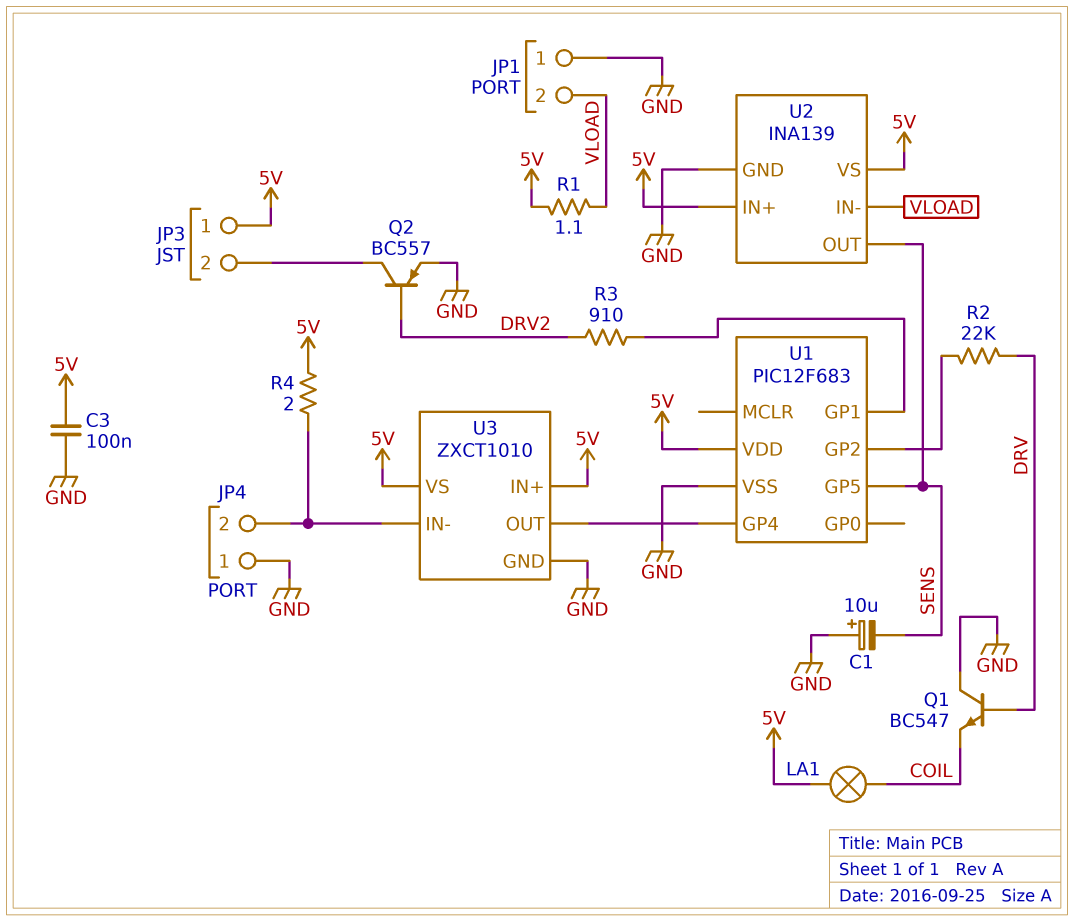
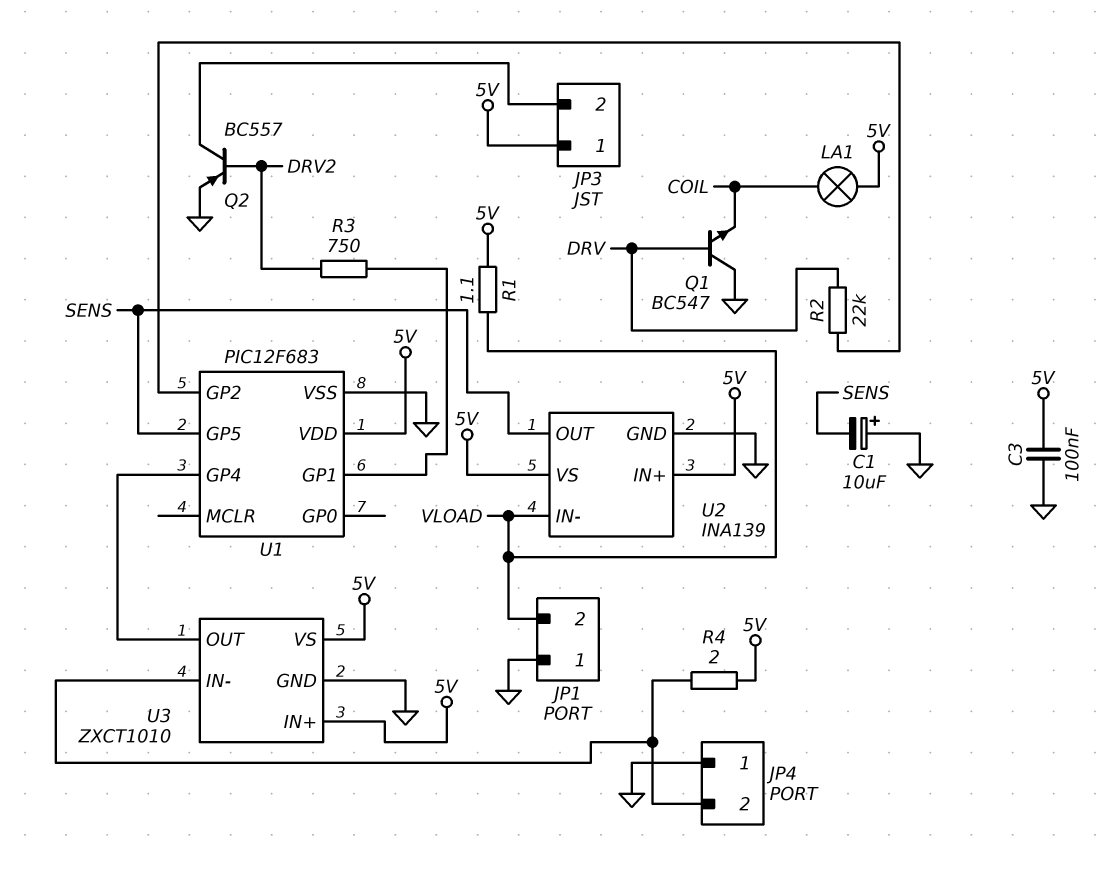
R3: 910 (DRV2, U1/GP1) -> 750 (DRV2, U1/GP1)

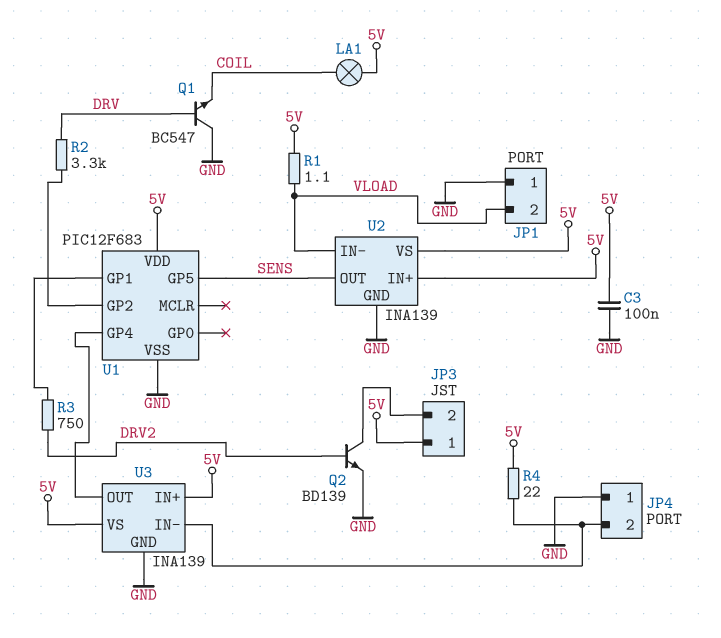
C1: 10uF (plus GND, minus SENS) -> none
Q2: PNP BC557 (B DRV2, C JP3/2, E GND) -> NPN BD139 (B DRV2, C JP3/2, E GND)
R2: 22k (DRV, U1/GP2) -> 3.3k (DRV, U1/GP2)
R4: 2 (5V, JP4/2) -> 22 (5V, JP4/2)
U3: ZXCT1010 -> INA139

